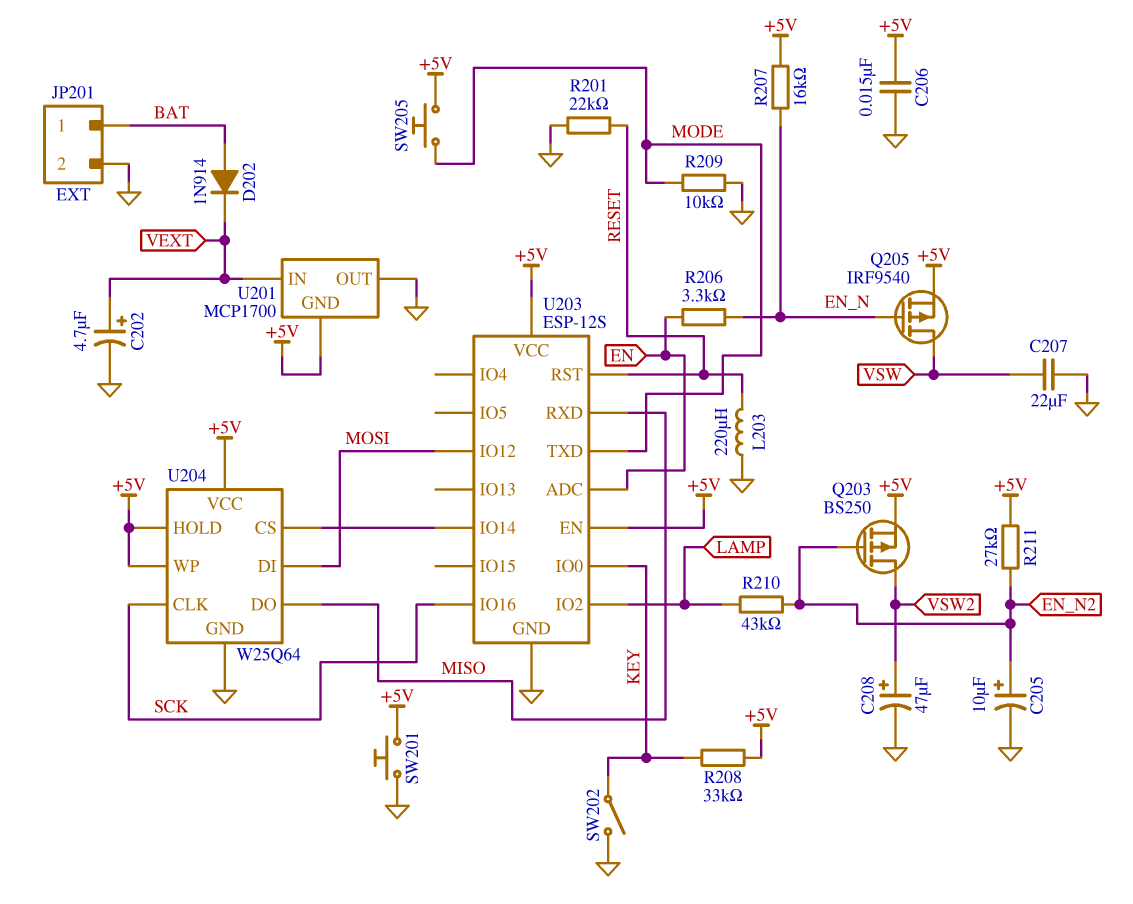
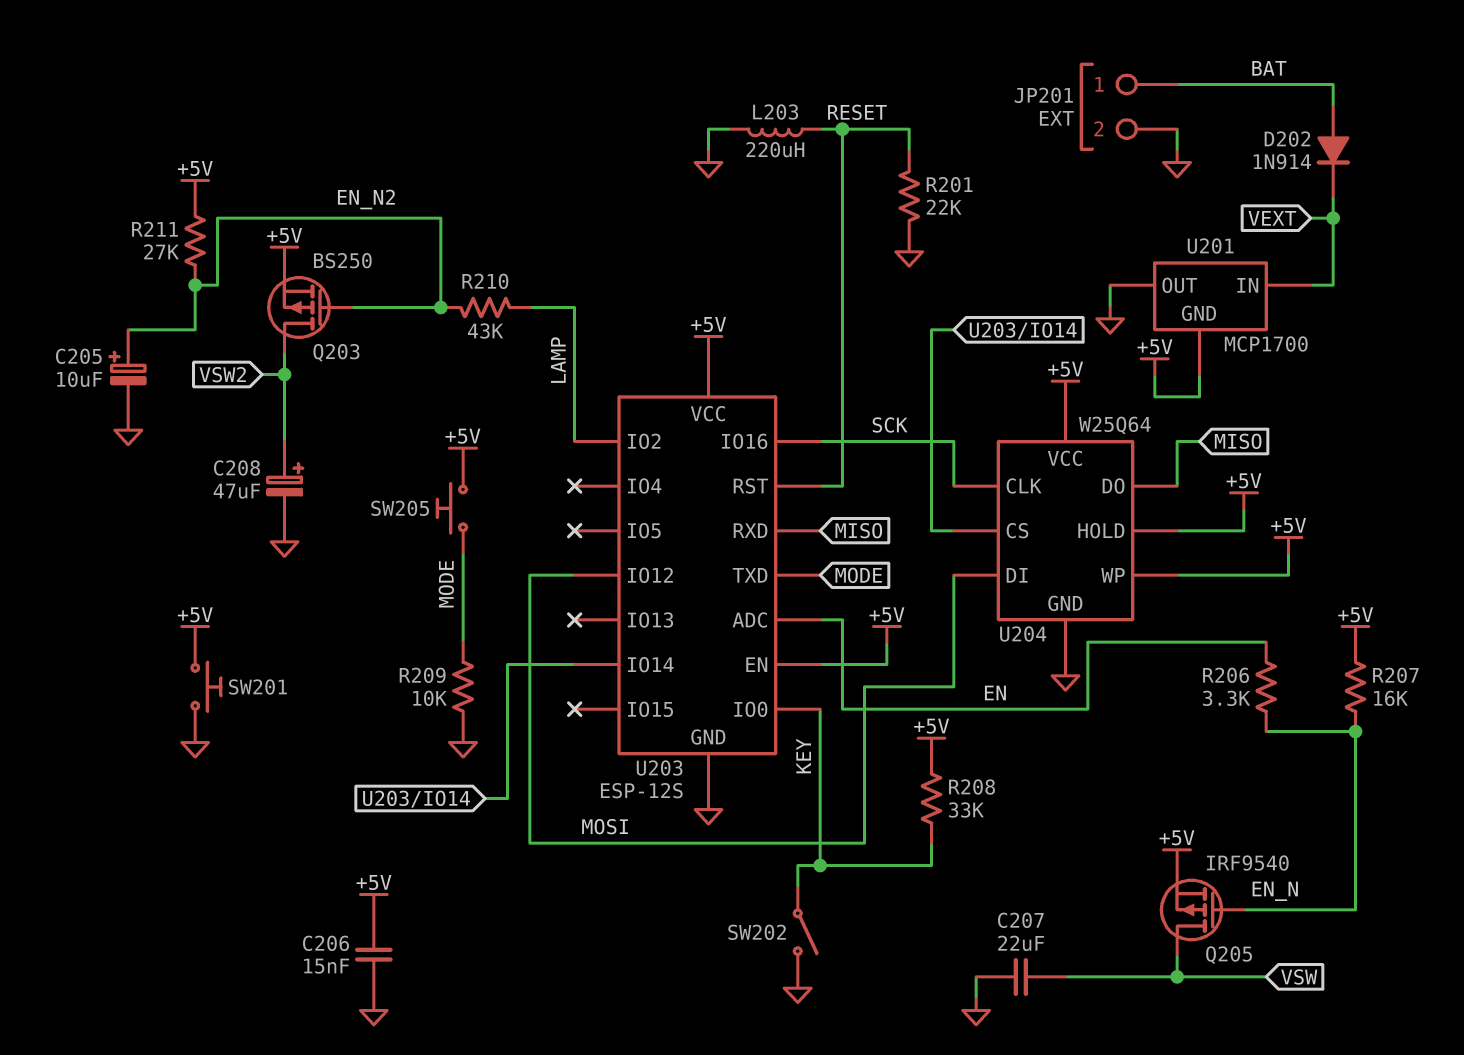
C202: 4.7uF (plus VEXT, minus GND) -> none

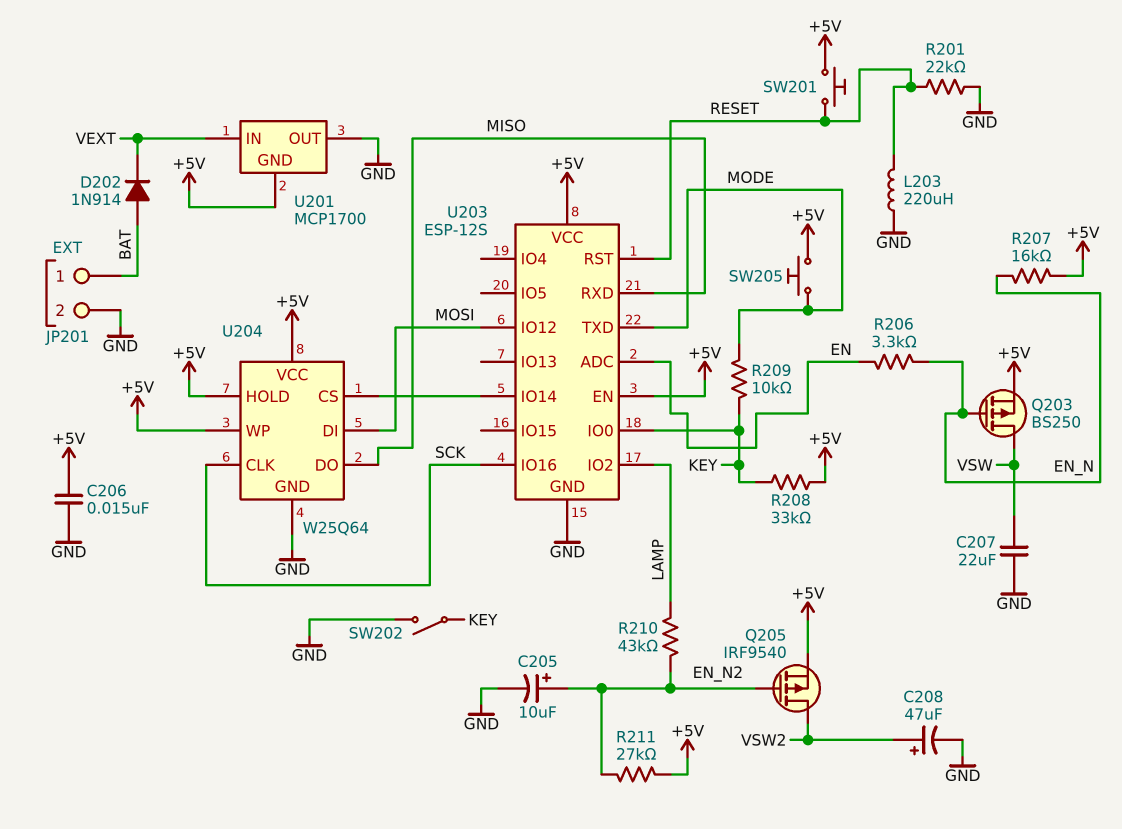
Q203: PMOS BS250 (G EN_N2, D VSW2, S +5V) -> PMOS BS250 (G EN_N, D VSW, S +5V)
Q205: PMOS IRF9540 (G EN_N, D VSW, S +5V) -> PMOS IRF9540 (G EN_N2, D VSW2, S +5V)
R209: 10k (GND, MODE) -> 10k (KEY, MODE)
SW201: button (+5V, GND) -> button (+5V, RESET)

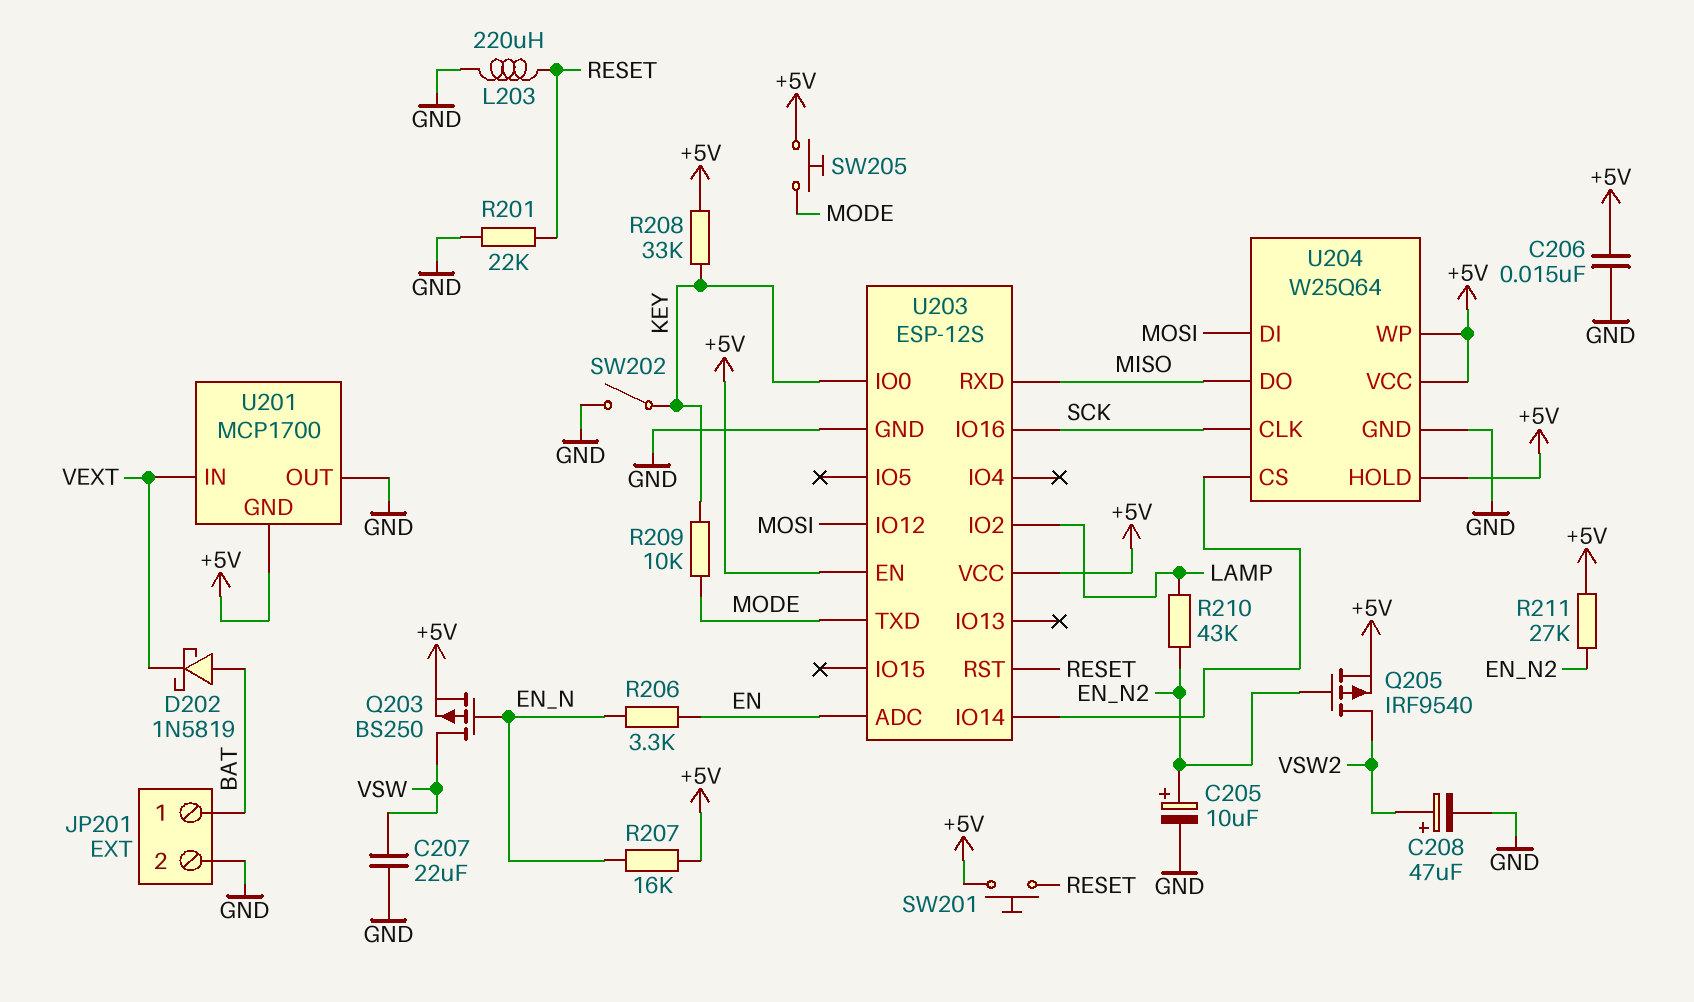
D202: diode 1N914 (A BAT, K VEXT) -> schottky 1N5819 (A BAT, K VEXT)

